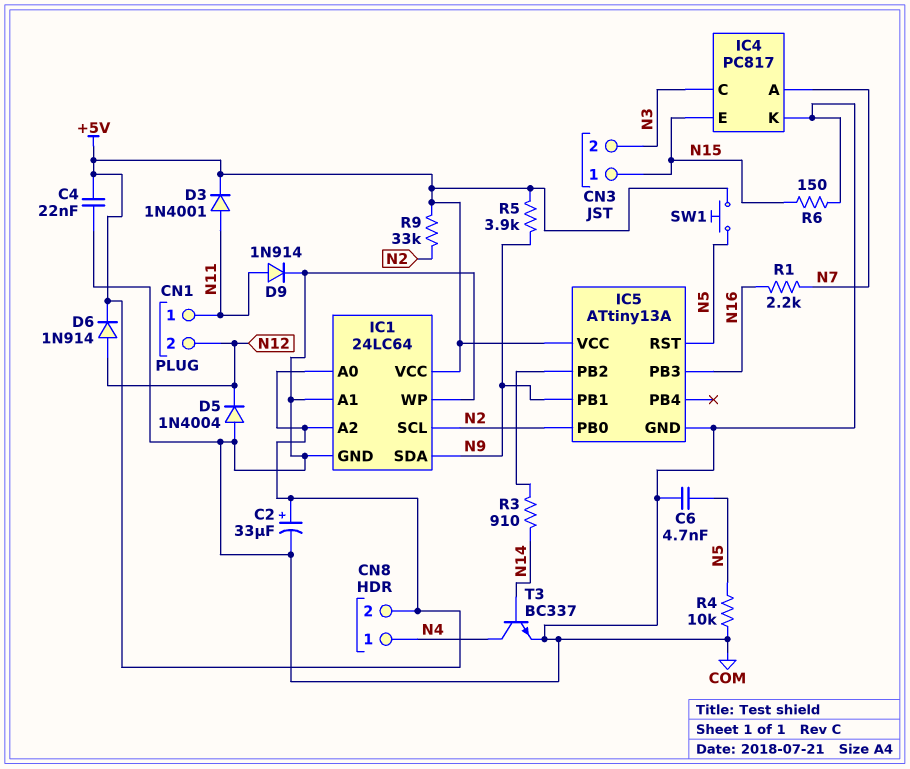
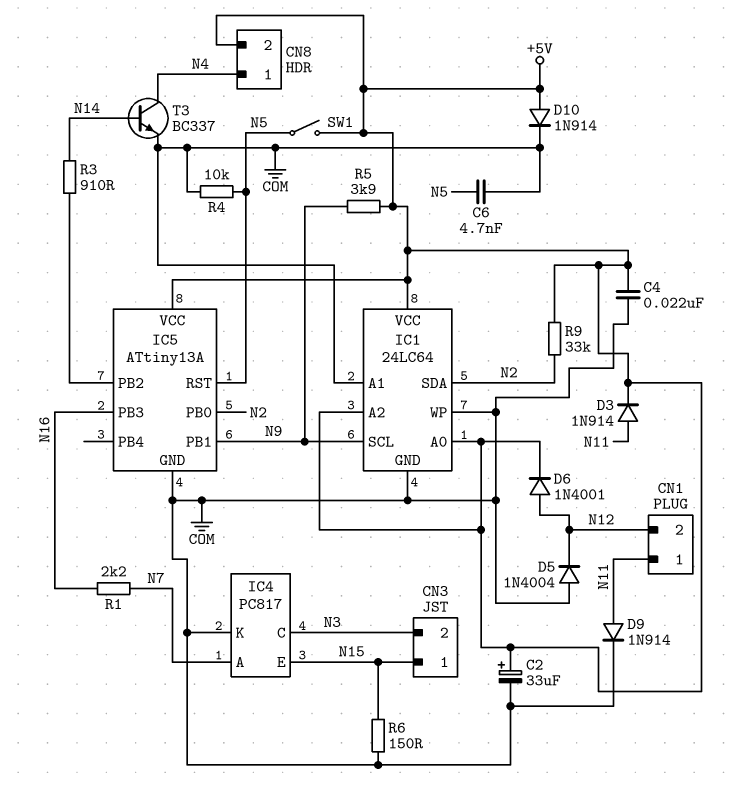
D3: diode 1N4001 (A N11, K +5V) -> diode 1N914 (A N11, K +5V)
D6: diode 1N914 (A N12, K +5V) -> diode 1N4001 (A N12, K +5V)
D10: none -> diode 1N914 (A +5V, K COM)
IC1 pin SCL: N2 -> N9
IC1 pin SDA: N9 -> N2
SW1: button (+5V, N5) -> switch (+5V, N5)

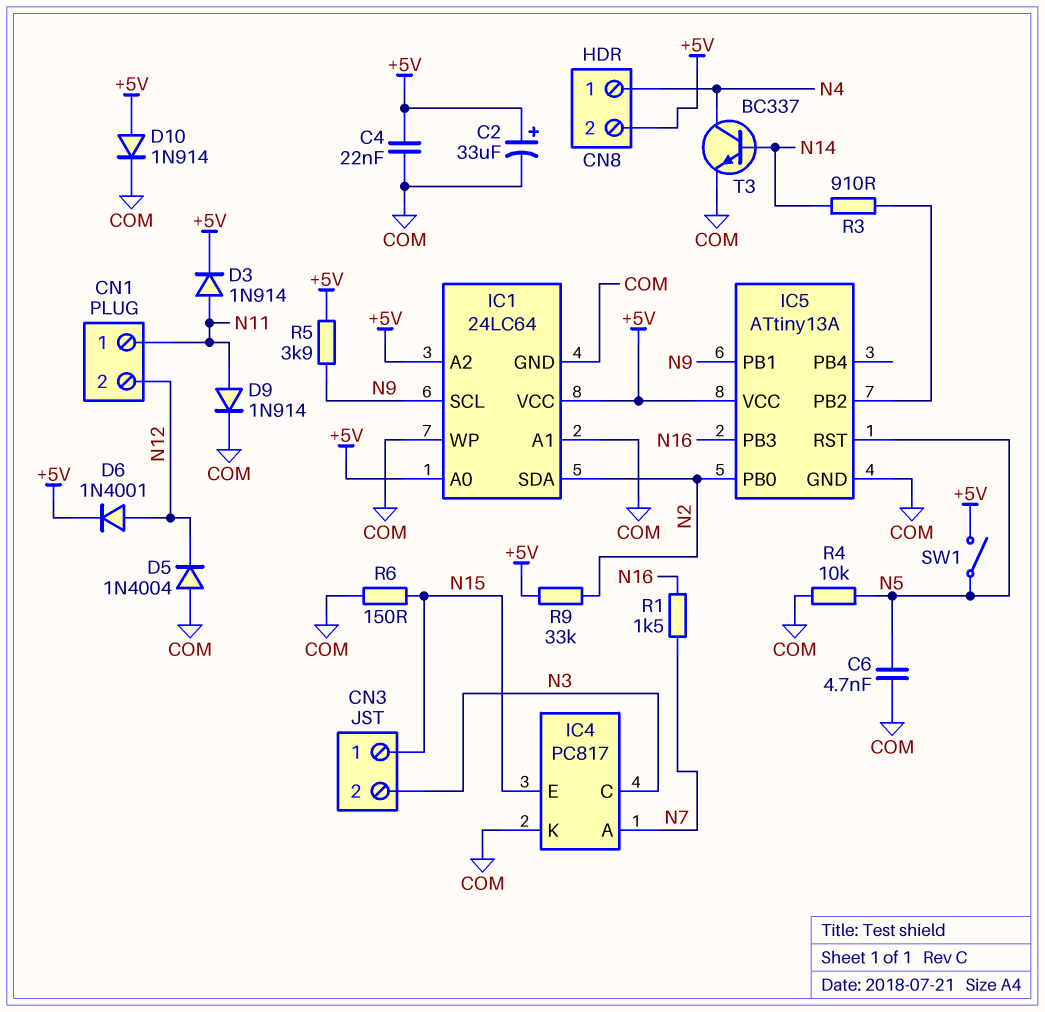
R1: 2.2k (N7, N16) -> 1.5k (N7, N16)

